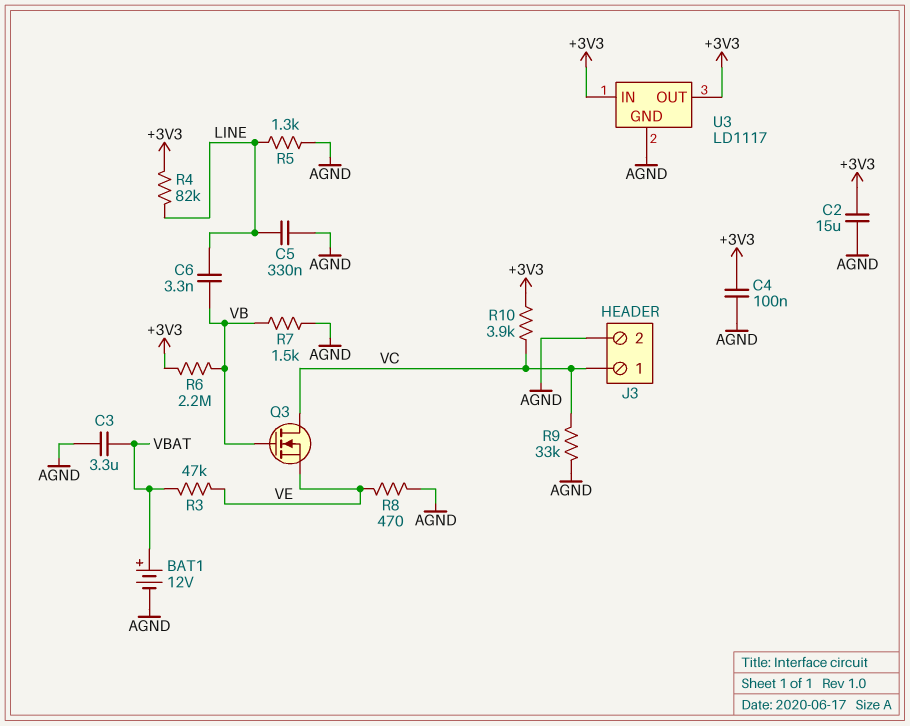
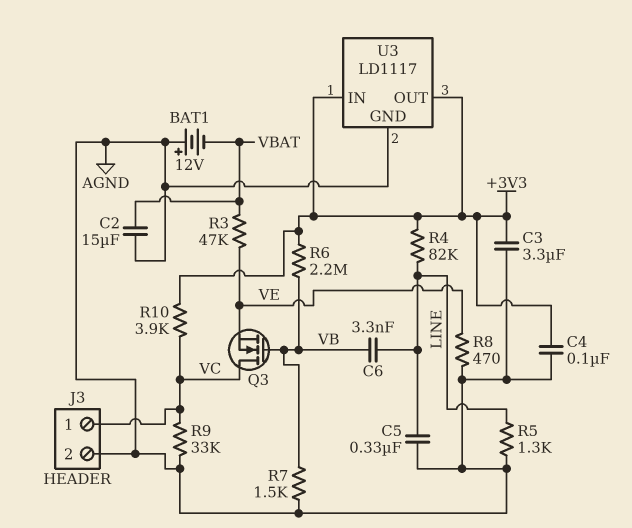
BAT1: 12V (plus VBAT, minus AGND) -> 12V (plus AGND, minus VBAT)
C2: 15uF (+3V3, AGND) -> 15uF (AGND, VBAT)
C3: 3.3uF (AGND, VBAT) -> 3.3uF (+3V3, AGND)

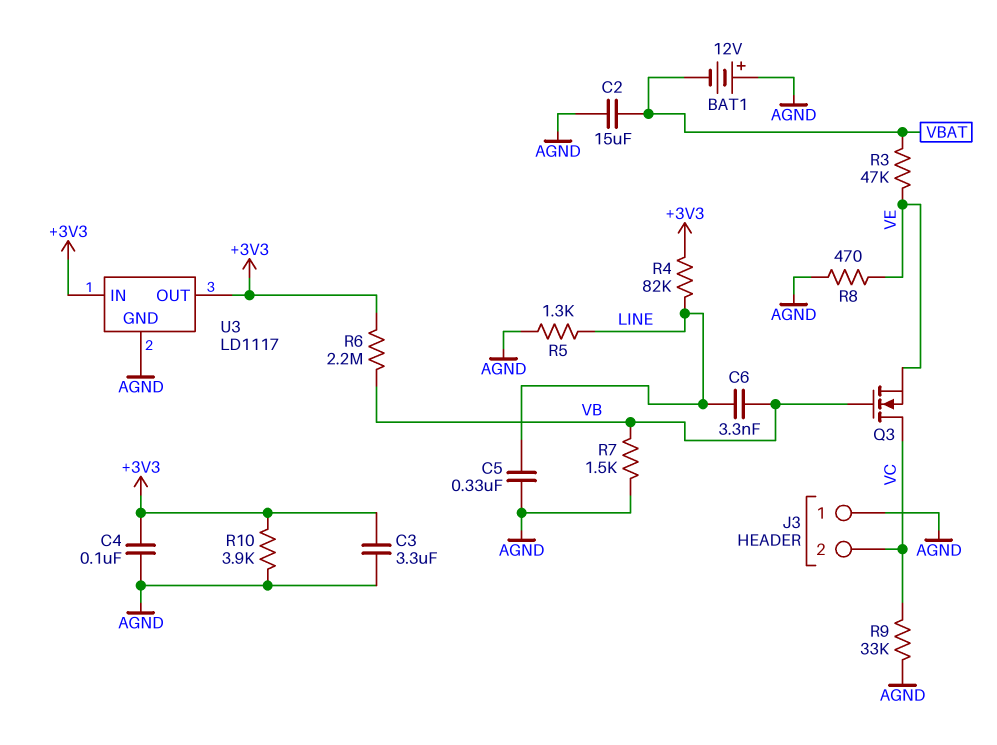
J3 pin 1: VC -> AGND
J3 pin 2: AGND -> VC
R10: 3.9k (+3V3, VC) -> 3.9k (+3V3, AGND)

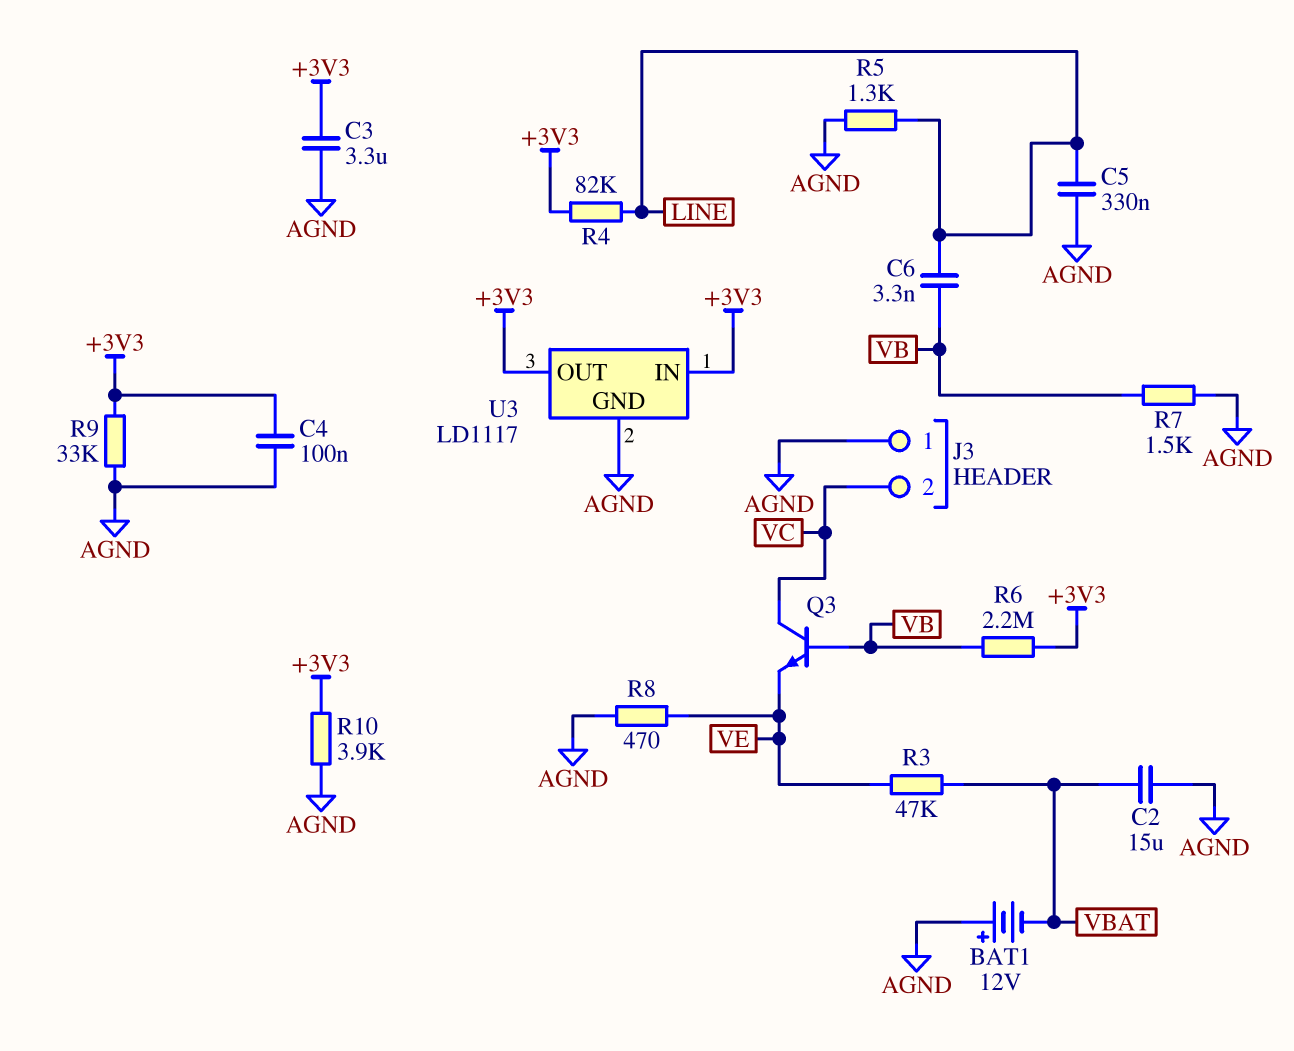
Q3: NMOS (G VB, D VC, S VE) -> NPN (B VB, C VC, E VE)
R9: 33k (AGND, VC) -> 33k (+3V3, AGND)

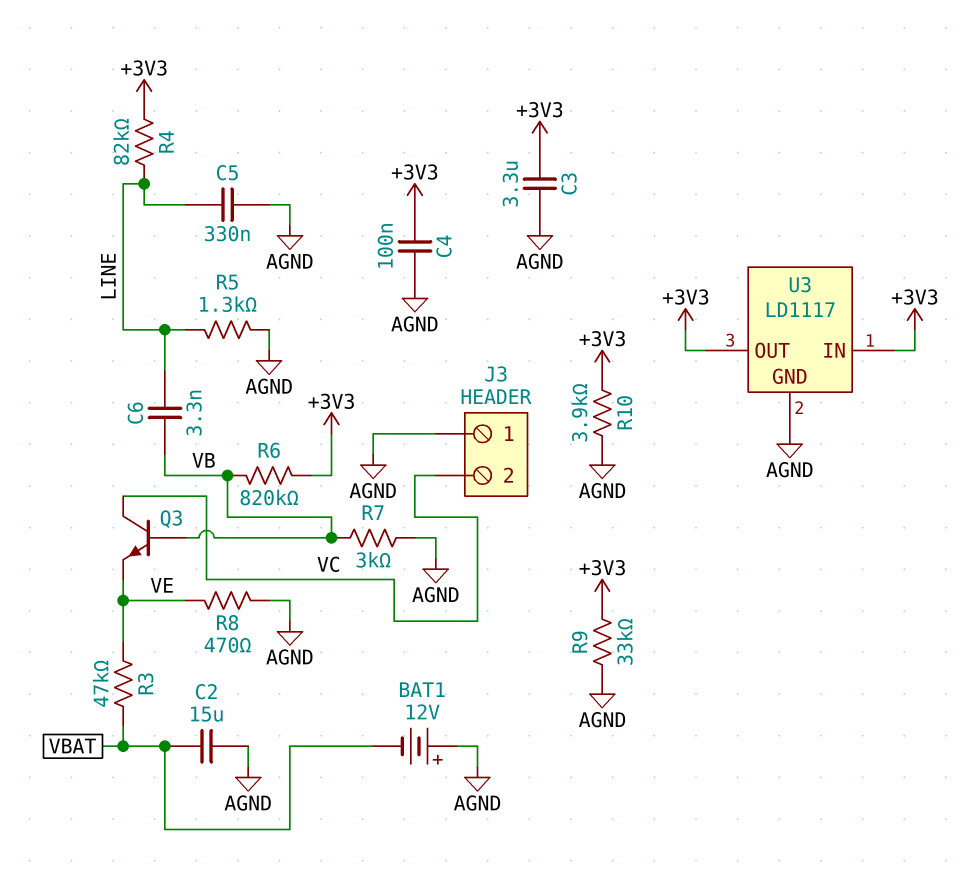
R6: 2.2M (+3V3, VB) -> 820k (+3V3, VB)
R7: 1.5k (AGND, VB) -> 3k (AGND, VB)

